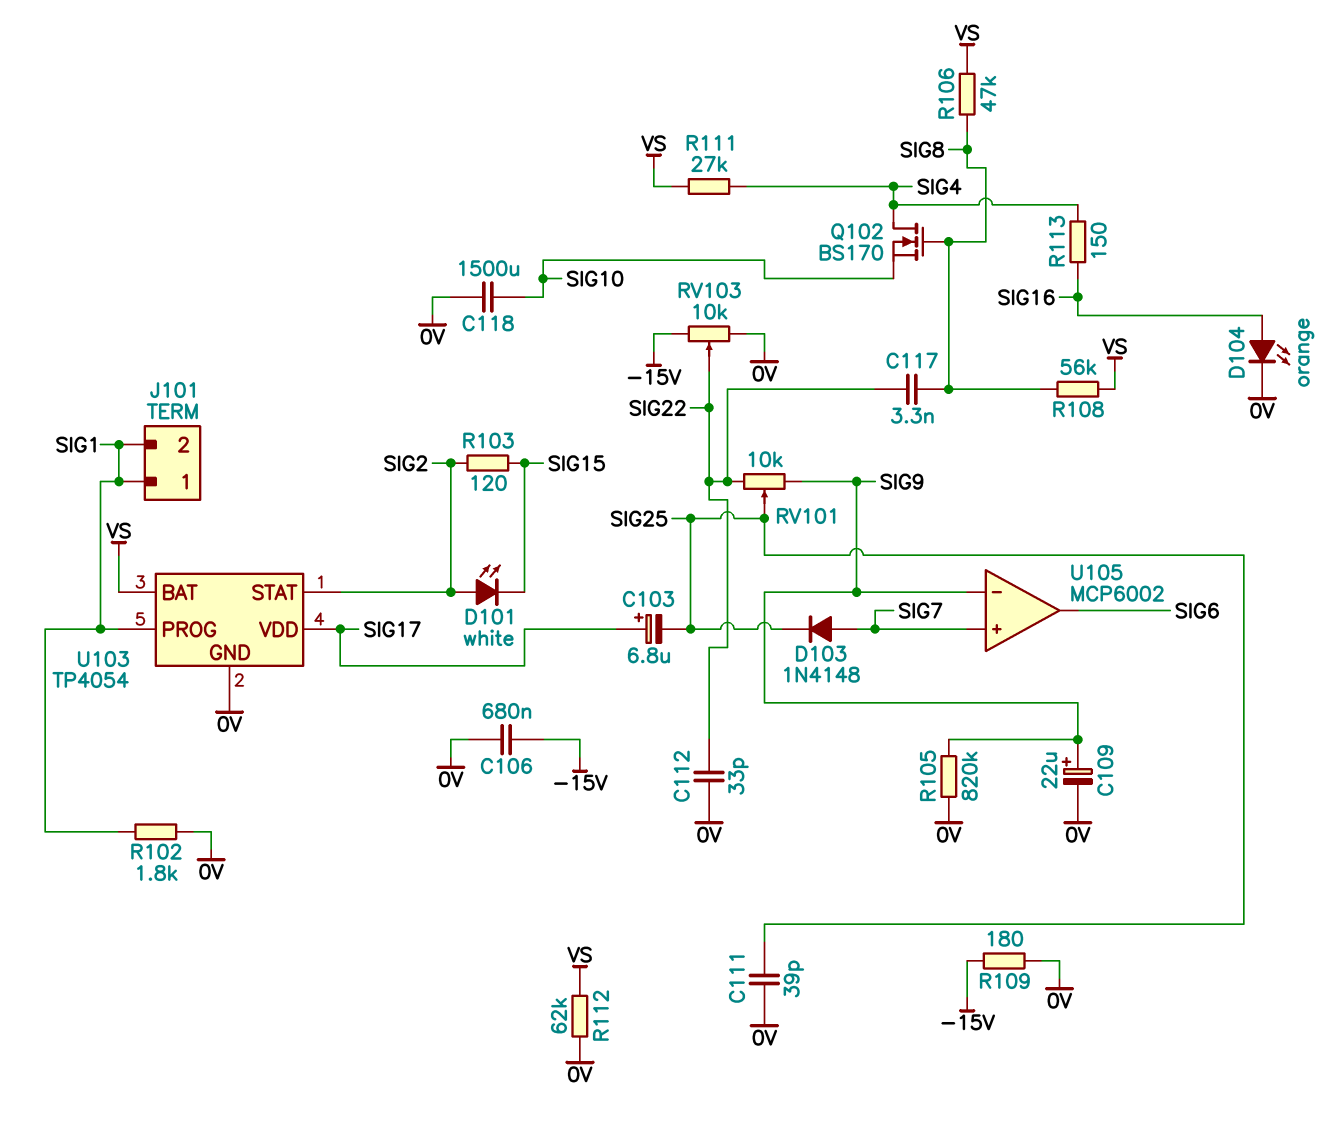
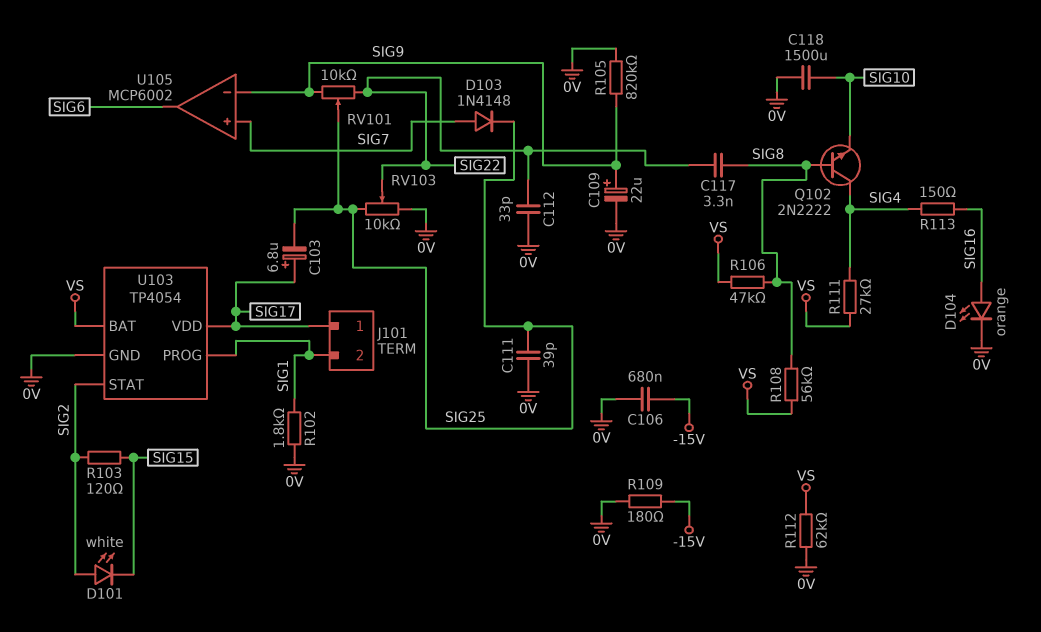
J101 pin 1: SIG1 -> SIG17
Q102: NMOS BS170 (G SIG8, D SIG4, S SIG10) -> NPN 2N2222 (B SIG8, C SIG4, E SIG10)
RV103: 10k (-15V, 0V, wiper SIG22) -> 10k (0V, SIG25, wiper SIG22)

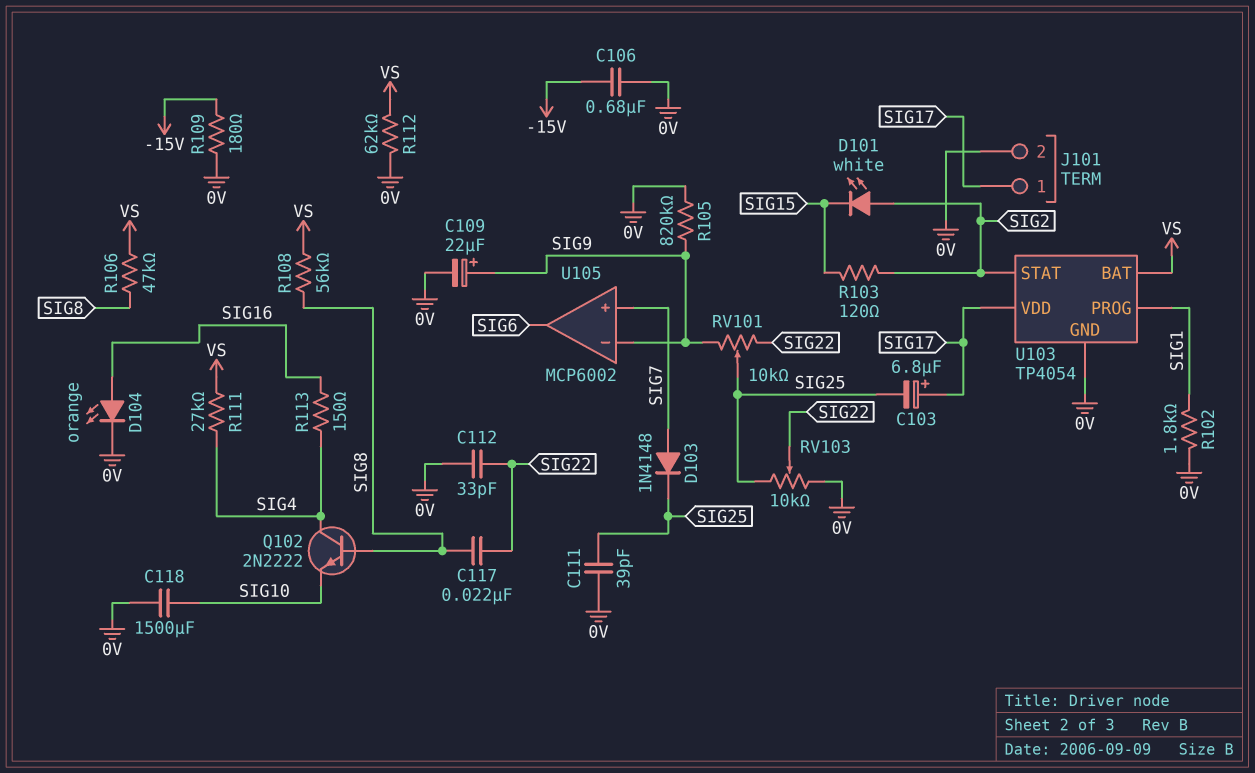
C117: 3.3nF (SIG8, SIG22) -> 22nF (SIG8, SIG22)
J101 pin 2: SIG1 -> 0V

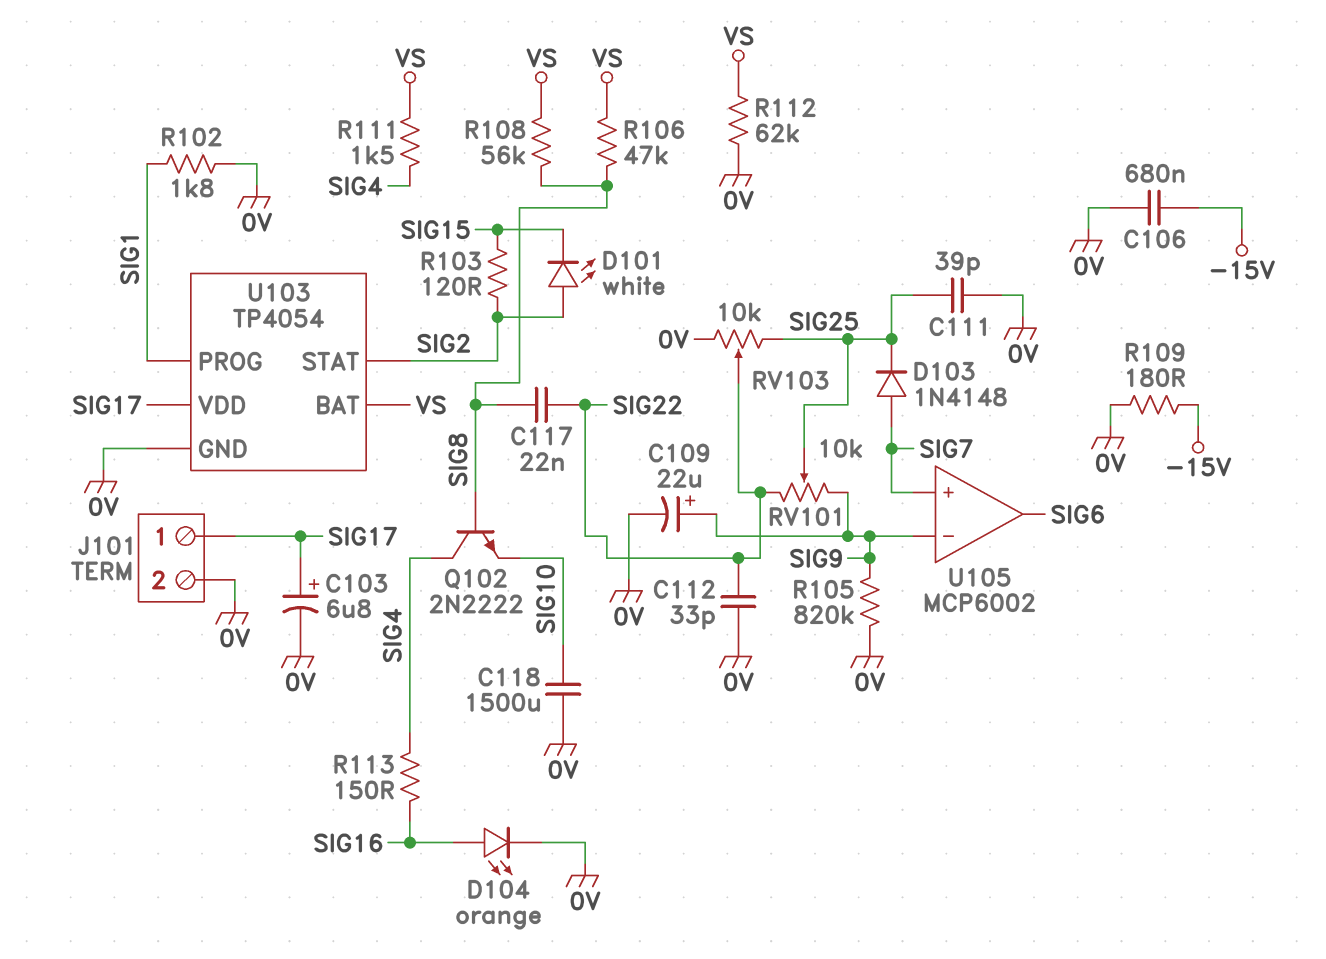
C103: 6.8uF (plus SIG17, minus SIG25) -> 6.8uF (plus SIG17, minus 0V)
R111: 27k (SIG4, VS) -> 1.5k (SIG4, VS)

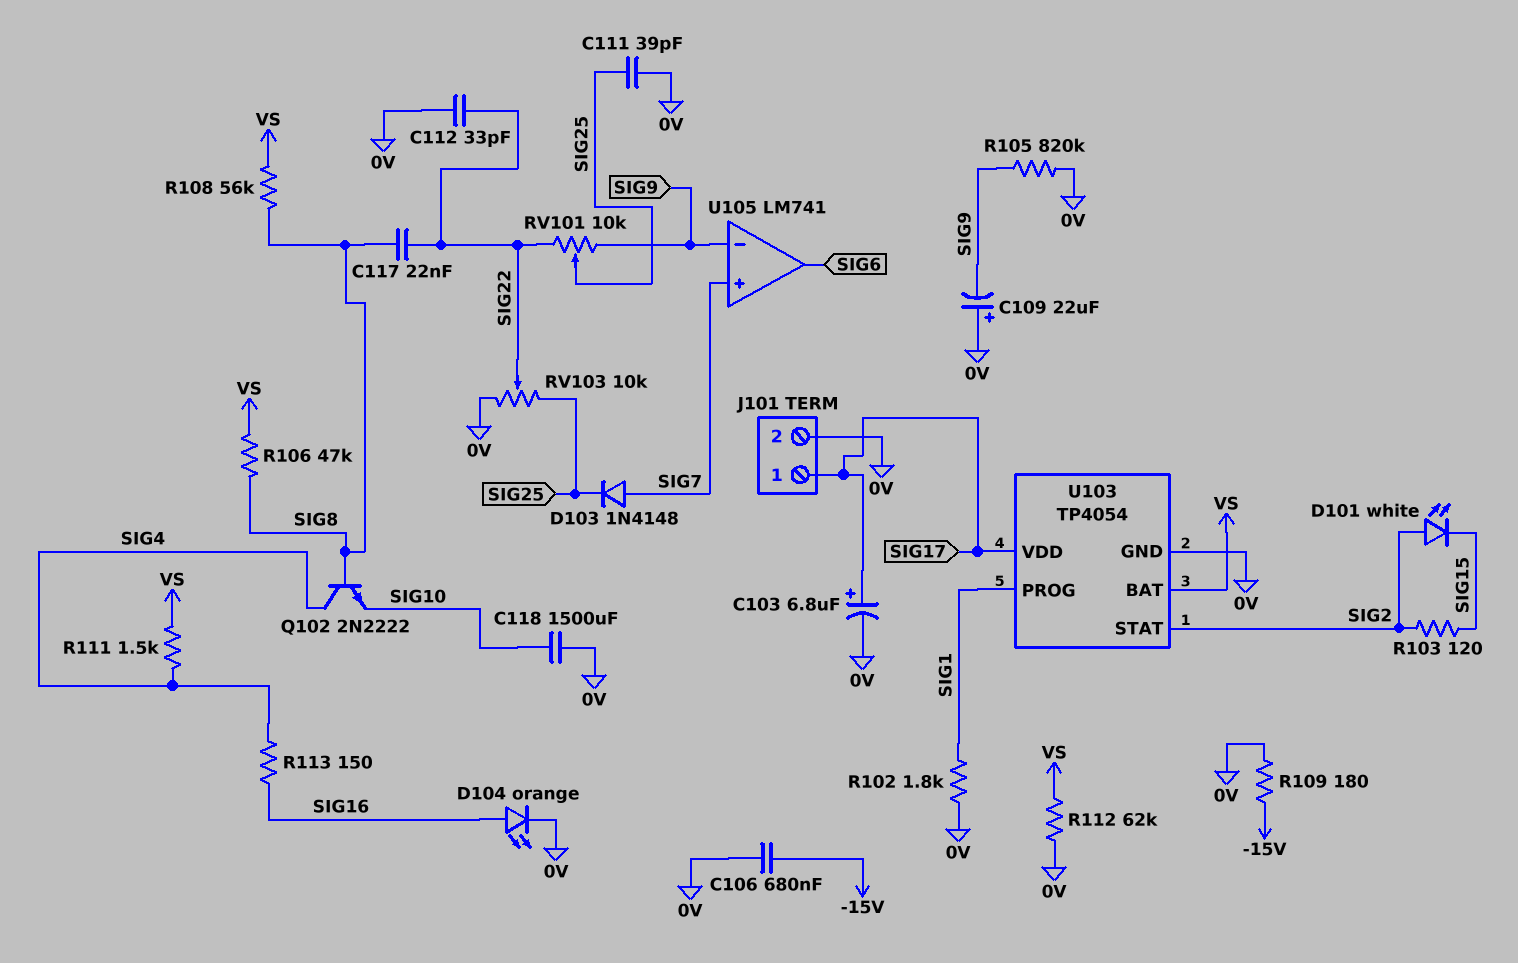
C109: 22uF (plus SIG9, minus 0V) -> 22uF (plus 0V, minus SIG9)
U105: MCP6002 -> LM741

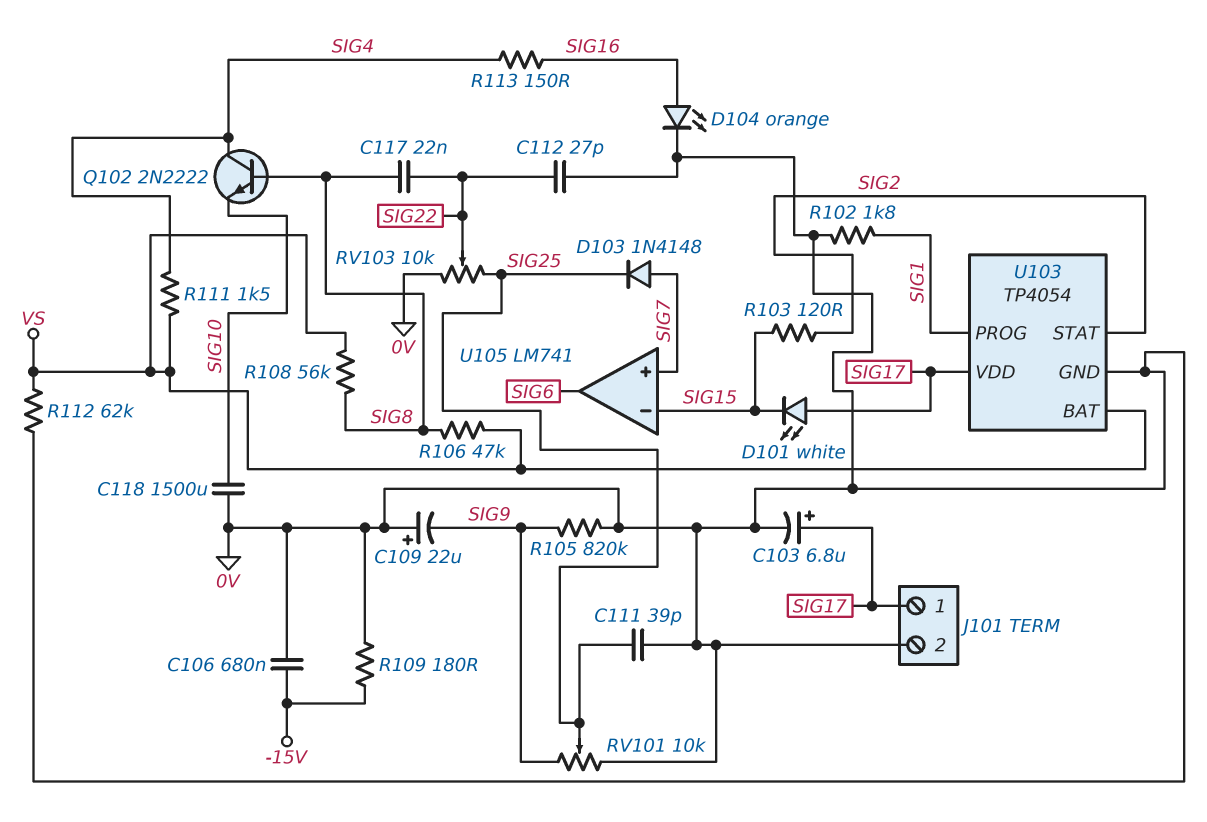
C112: 33pF (0V, SIG22) -> 27pF (0V, SIG22)
D101: LED white (A SIG2, K SIG15) -> LED white (A SIG17, K SIG15)
RV101: 10k (SIG9, SIG22, wiper SIG25) -> 10k (0V, SIG9, wiper SIG25)
U105 pin in-: SIG9 -> SIG15

